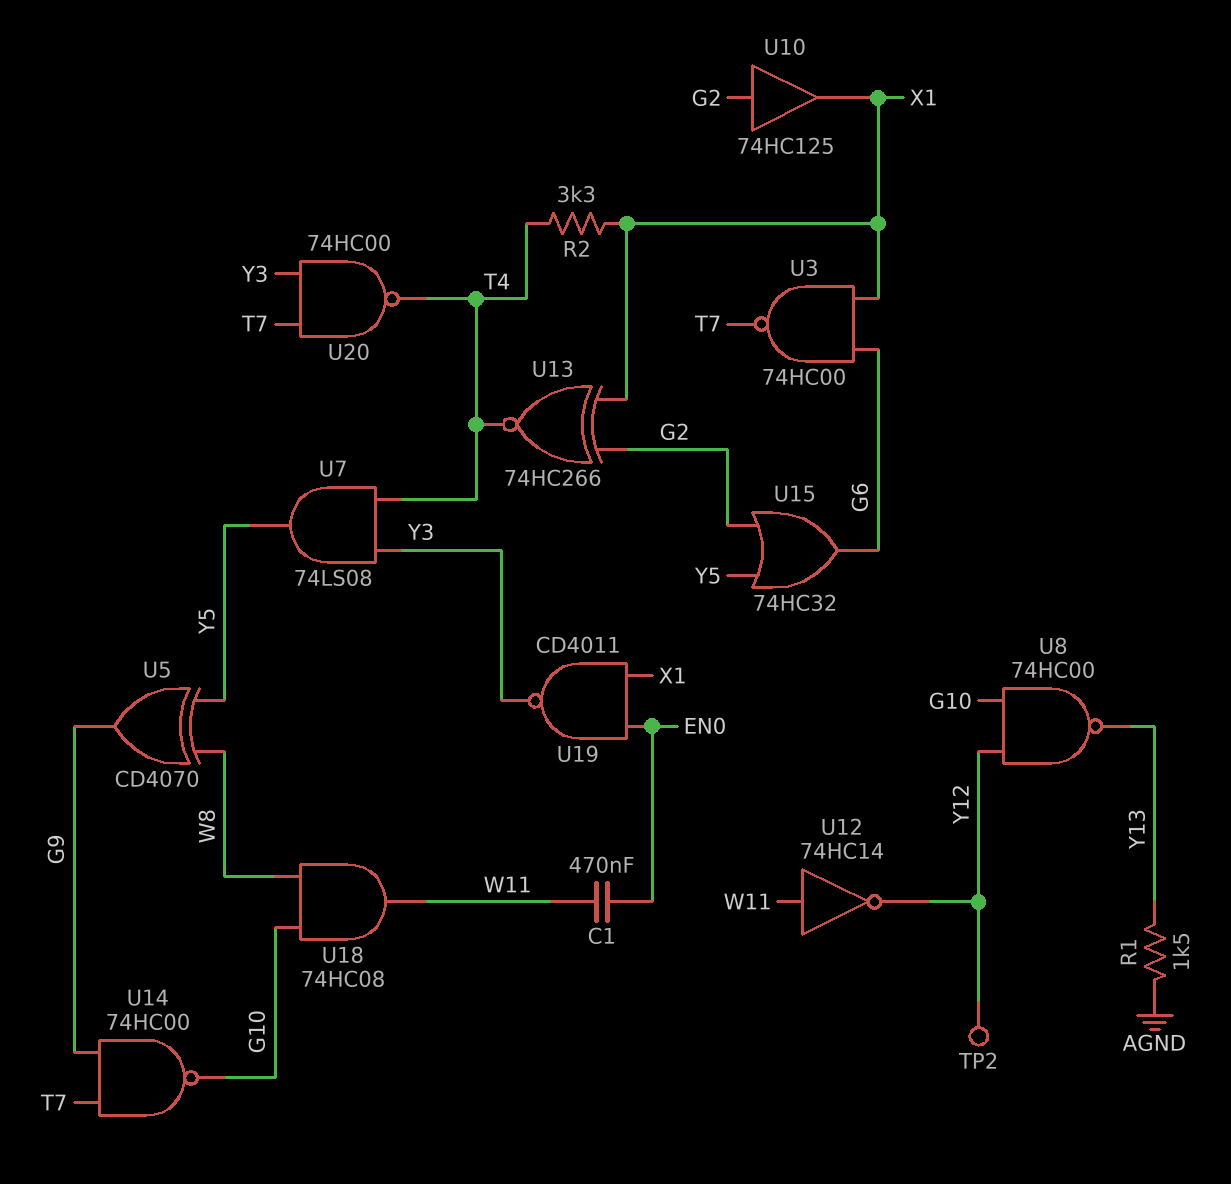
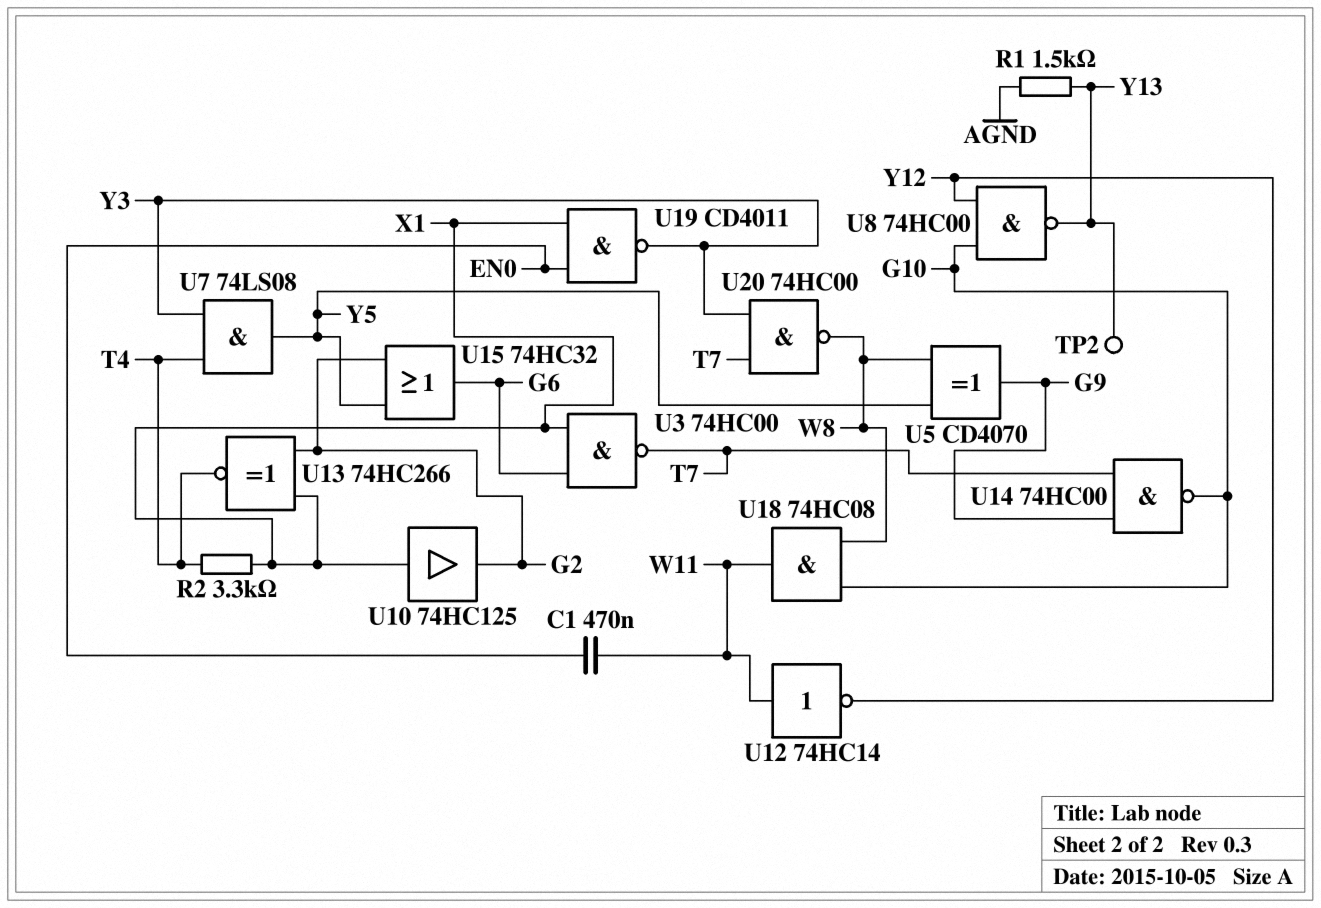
TP2: test point (Y12) -> test point (Y13)
U10: buffer 74HC125 (in G2, out X1) -> buffer 74HC125 (in X1, out G2)
U20: NAND 74HC00 (in T7, in Y3, out T4) -> NAND 74HC00 (in T7, in Y3, out W8)

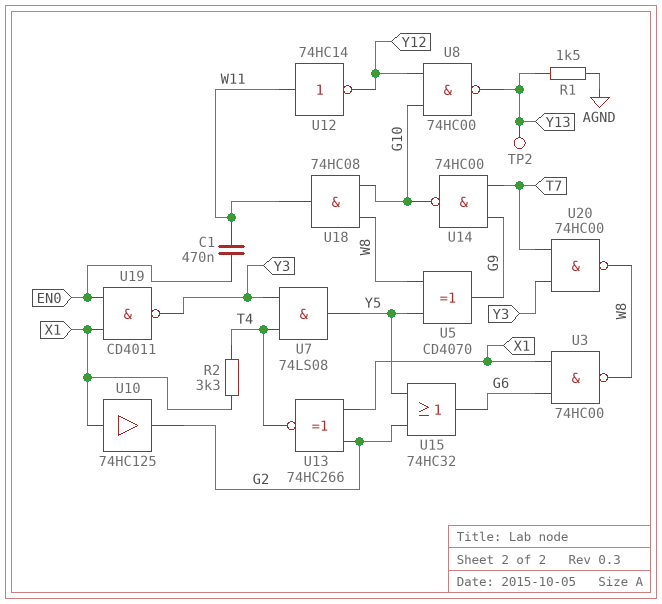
U3: NAND 74HC00 (in G6, in X1, out T7) -> NAND 74HC00 (in G6, in X1, out W8)

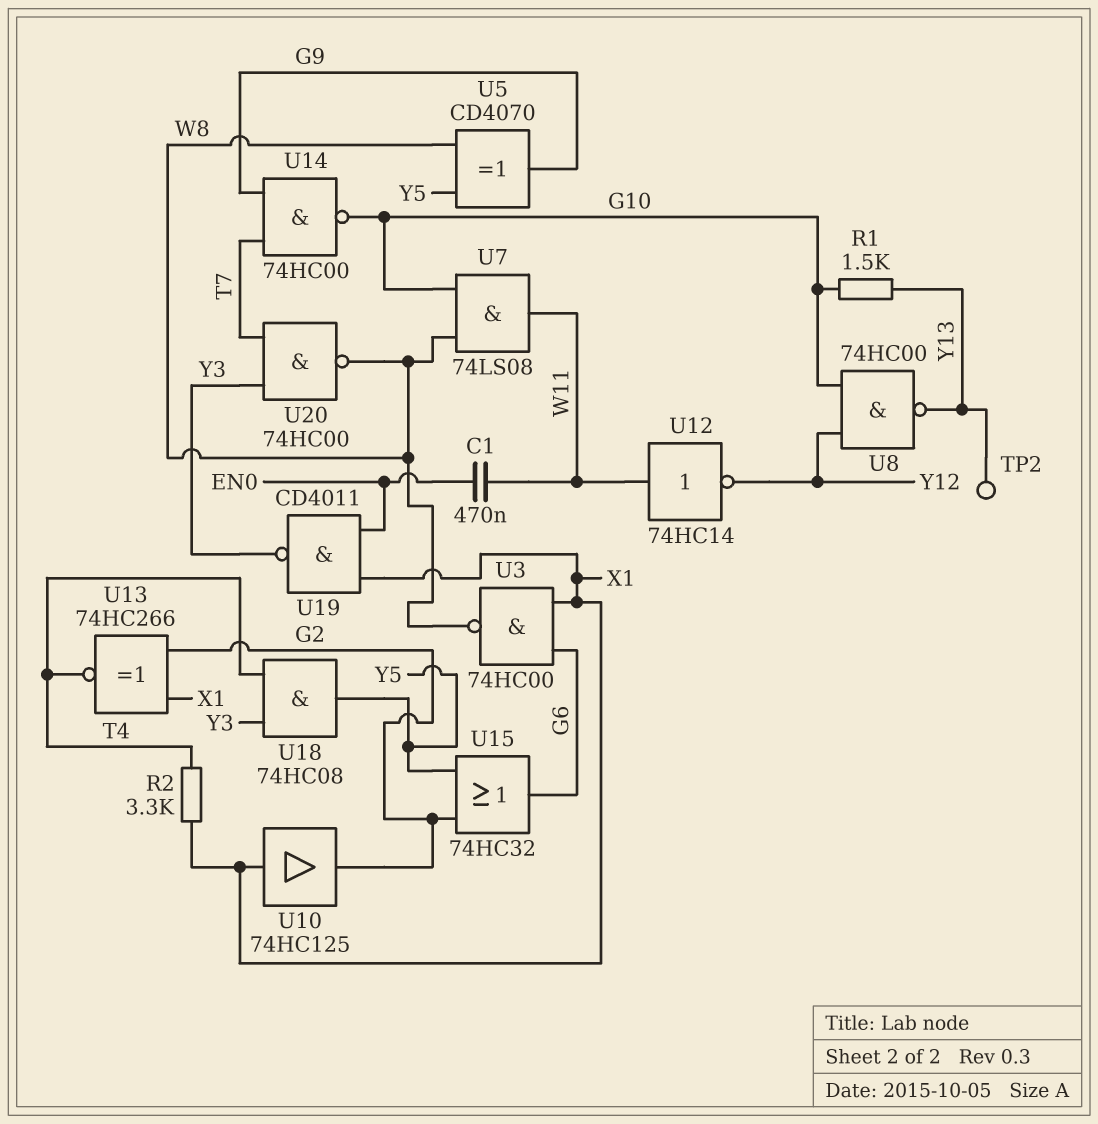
R1: 1.5k (AGND, Y13) -> 1.5k (G10, Y13)
U7: AND 74LS08 (in T4, in Y3, out Y5) -> AND 74LS08 (in G10, in W8, out W11)
U18: AND 74HC08 (in G10, in W8, out W11) -> AND 74HC08 (in T4, in Y3, out Y5)

